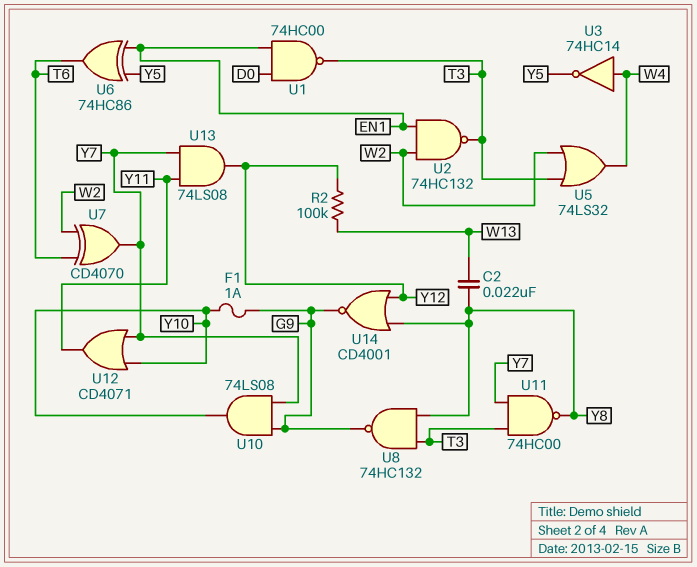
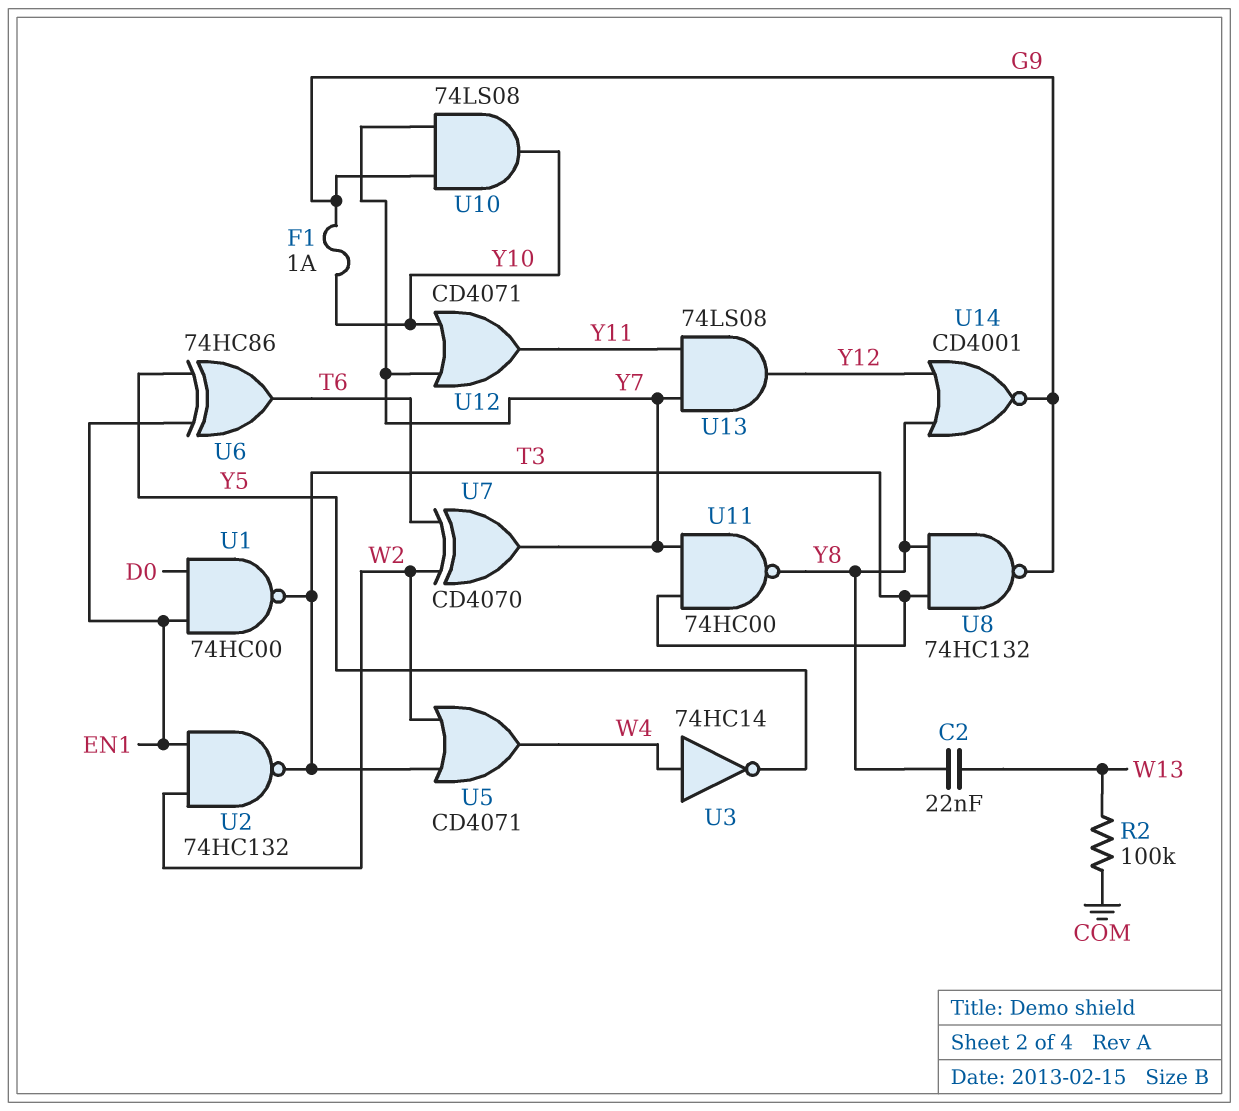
R2: 100k (W13, Y12) -> 100k (COM, W13)
U5: OR 74LS32 (in T3, in W2, out W4) -> OR CD4071 (in T3, in W2, out W4)

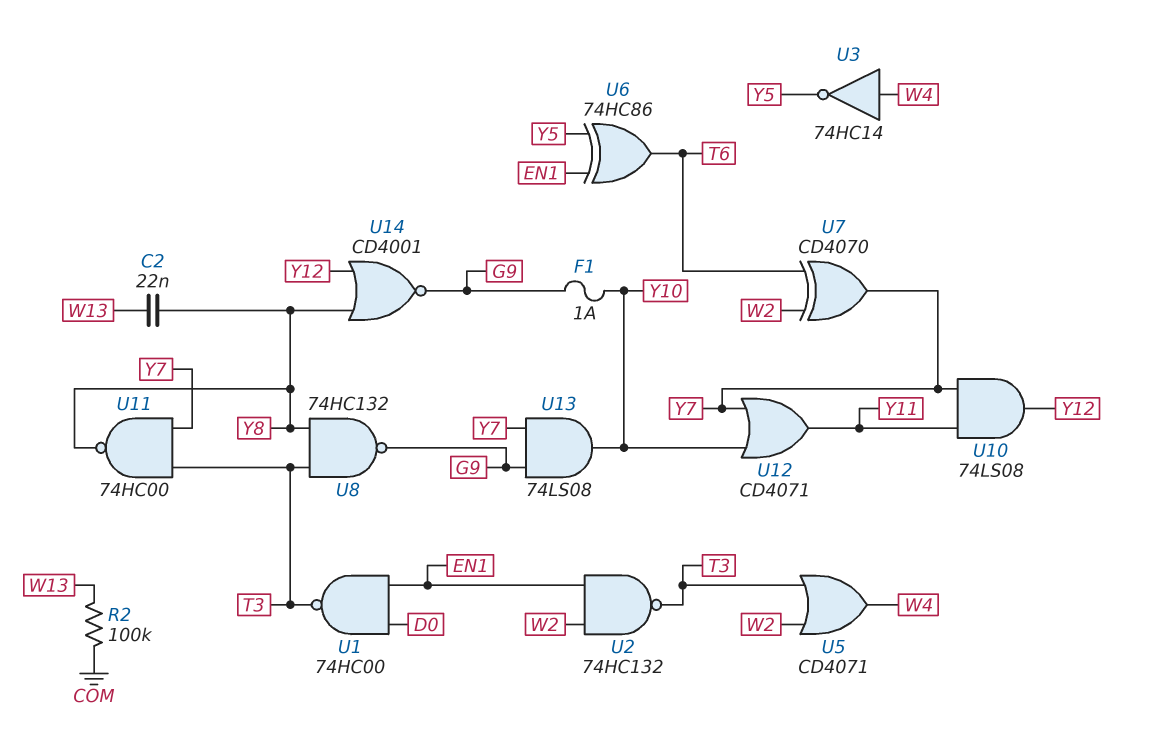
U10: AND 74LS08 (in G9, in Y7, out Y10) -> AND 74LS08 (in Y7, in Y11, out Y12)
U13: AND 74LS08 (in Y7, in Y11, out Y12) -> AND 74LS08 (in G9, in Y7, out Y10)

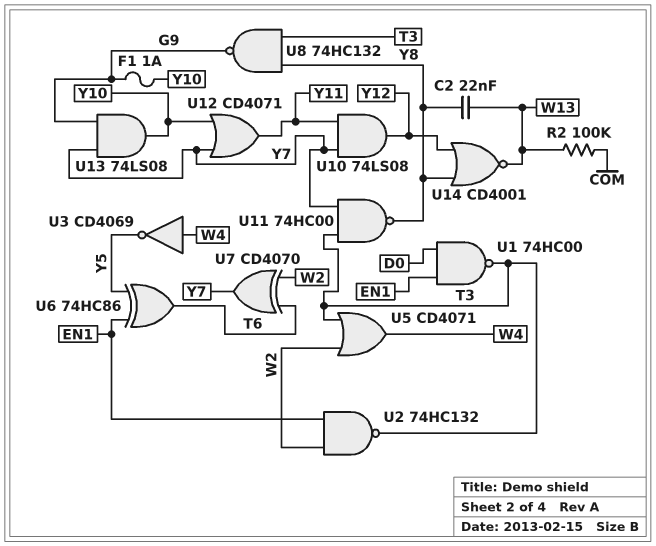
U3: NOT 74HC14 (in W4, out Y5) -> NOT CD4069 (in W4, out Y5)
U14: NOR CD4001 (in Y8, in Y12, out G9) -> NOR CD4001 (in Y8, in Y12, out W13)

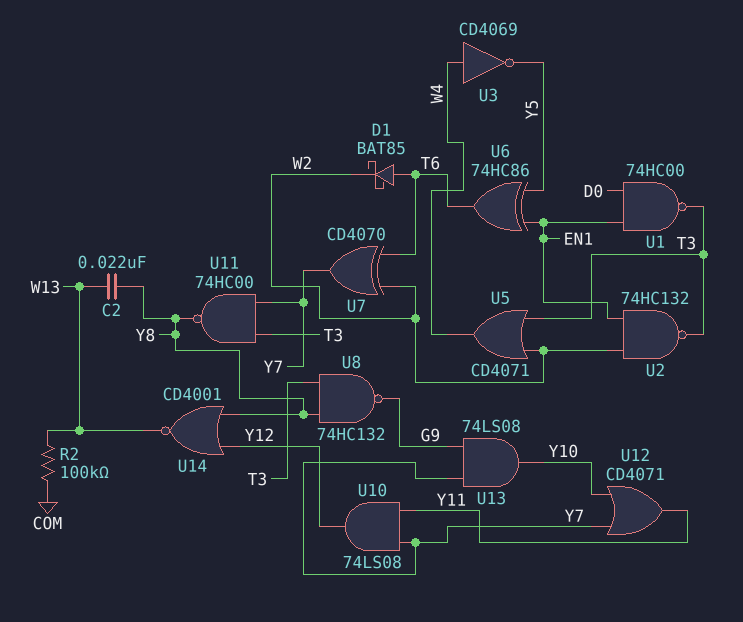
D1: none -> schottky BAT85 (A T6, K W2)
F1: 1A (G9, Y10) -> none

